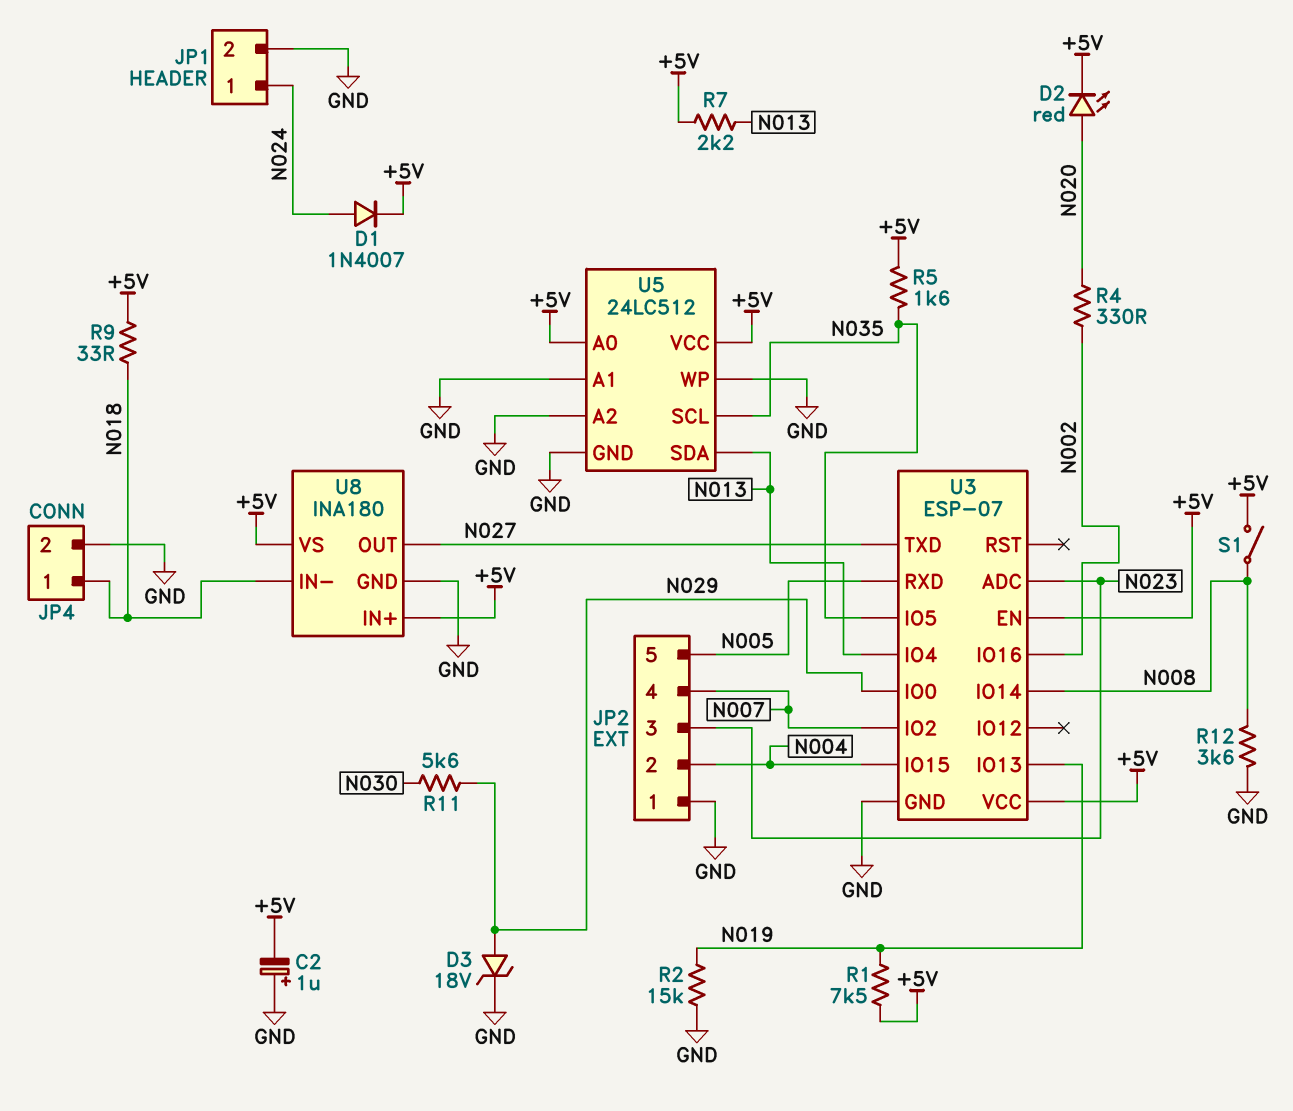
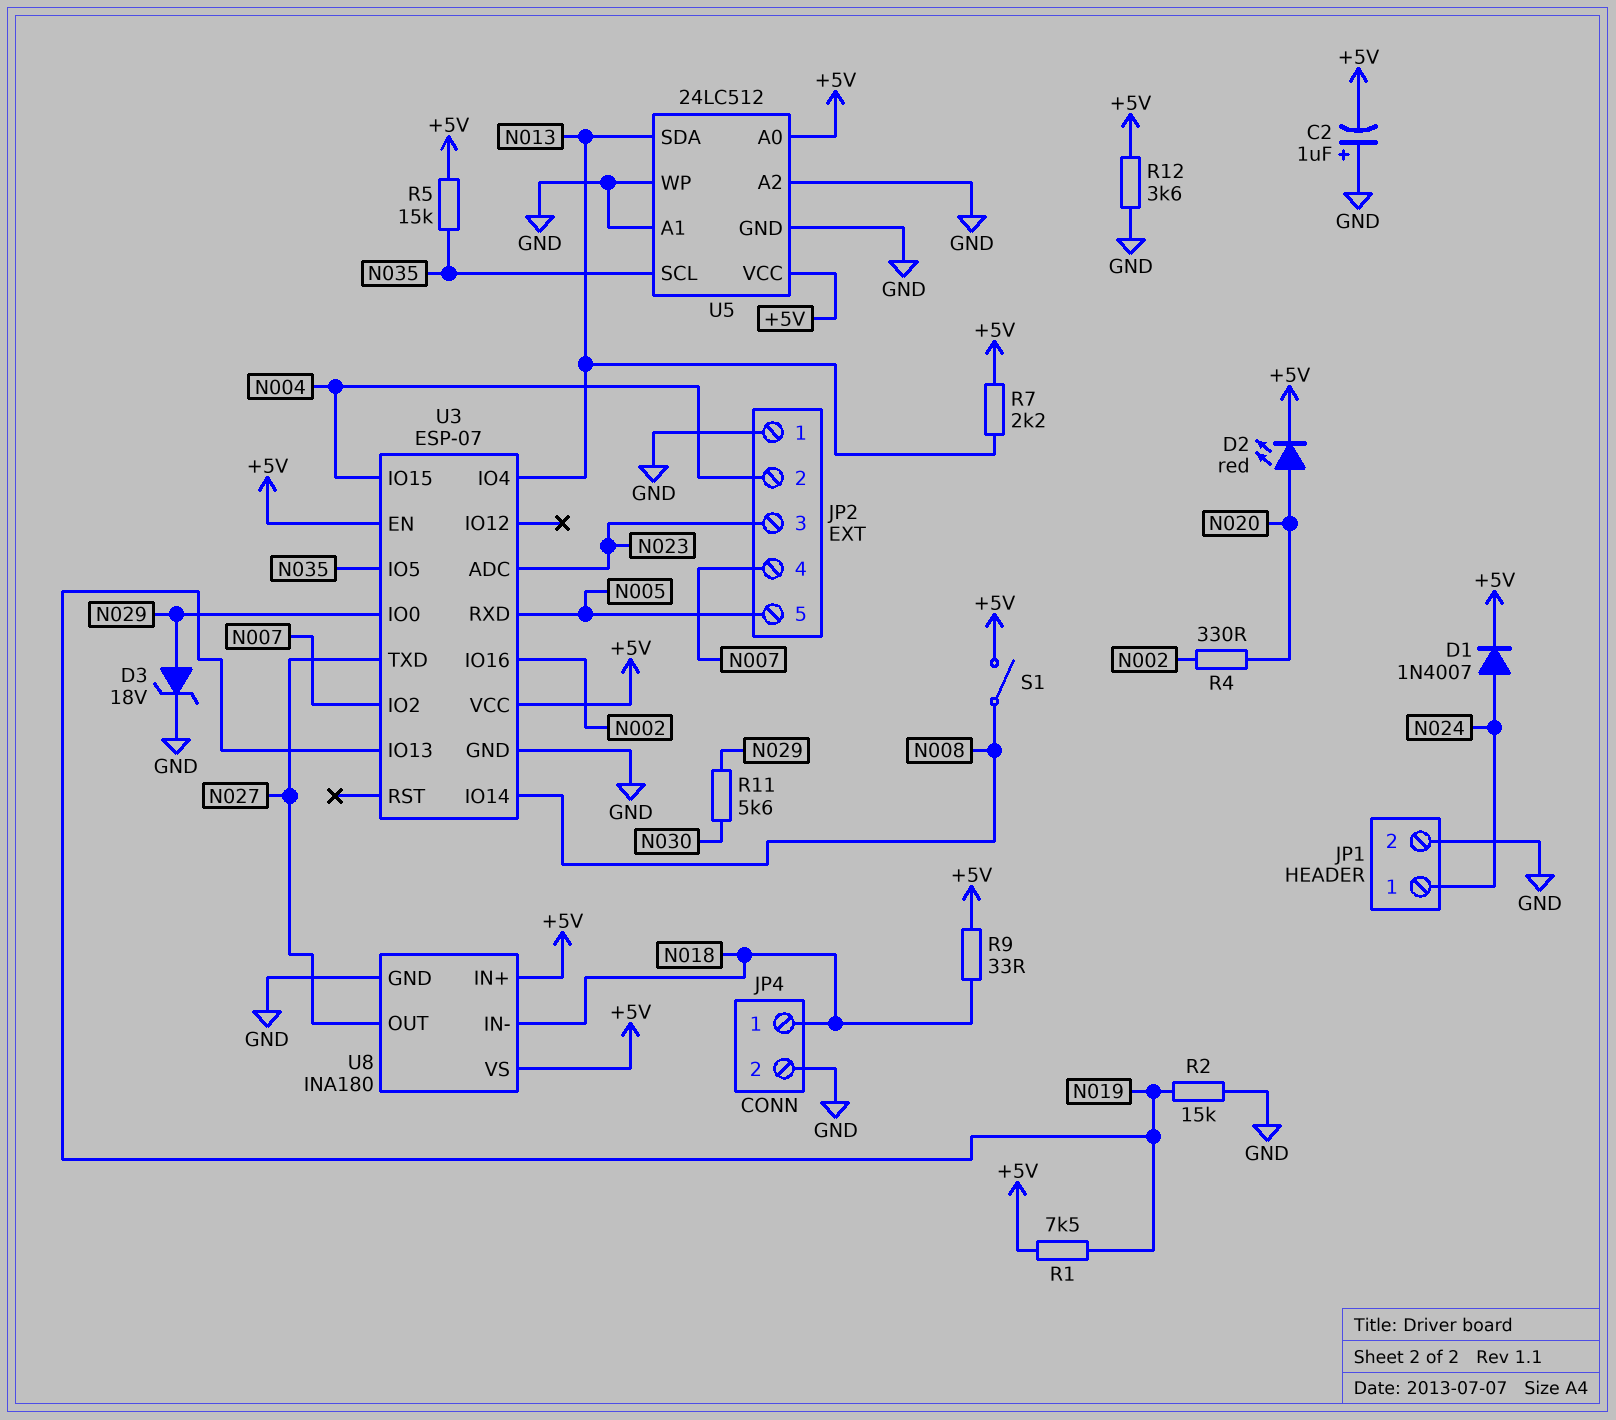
R5: 1.6k (+5V, N035) -> 15k (+5V, N035)
R12: 3.6k (GND, N008) -> 3.6k (+5V, GND)

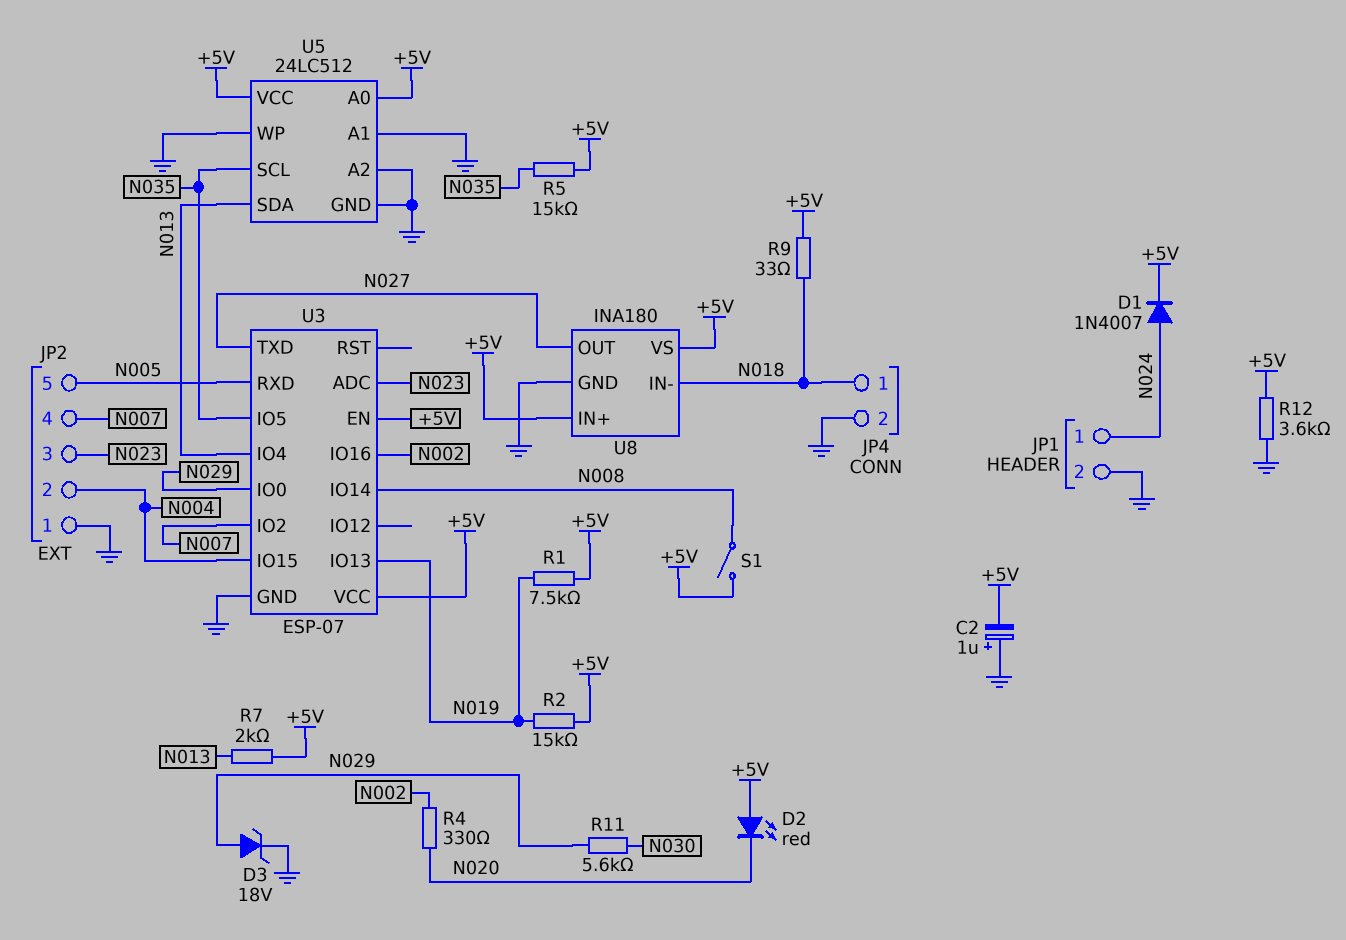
D2: LED red (A N020, K +5V) -> LED red (A +5V, K N020)
R2: 15k (GND, N019) -> 15k (+5V, N019)
R7: 2.2k (+5V, N013) -> 2k (+5V, N013)

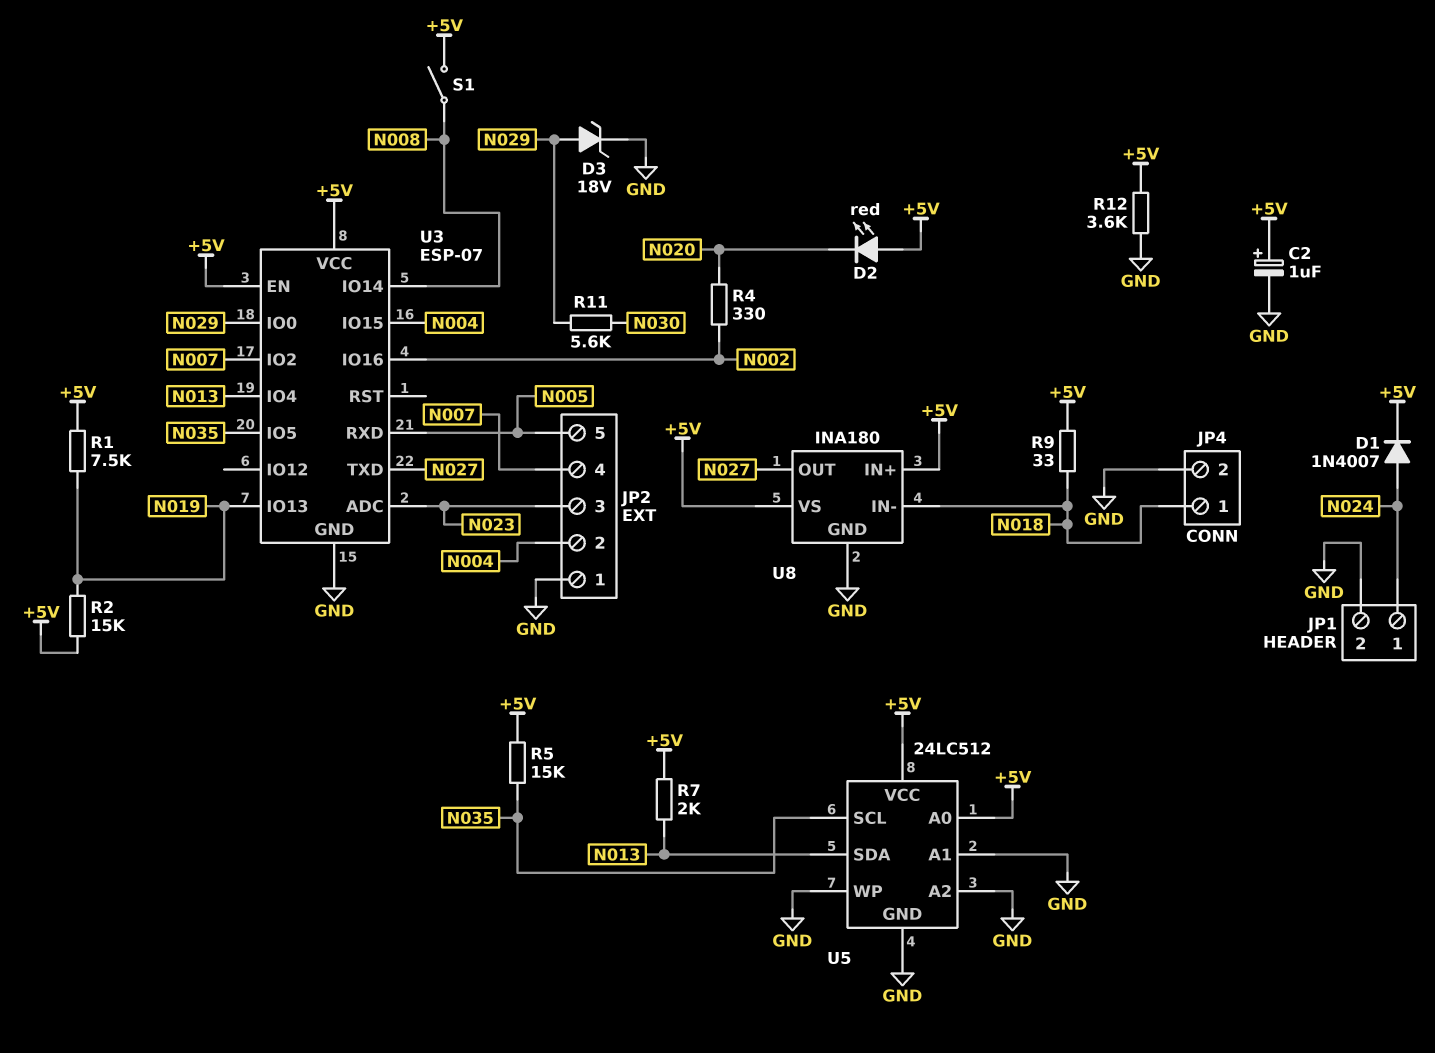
C2: 1uF (plus GND, minus +5V) -> 1uF (plus +5V, minus GND)

